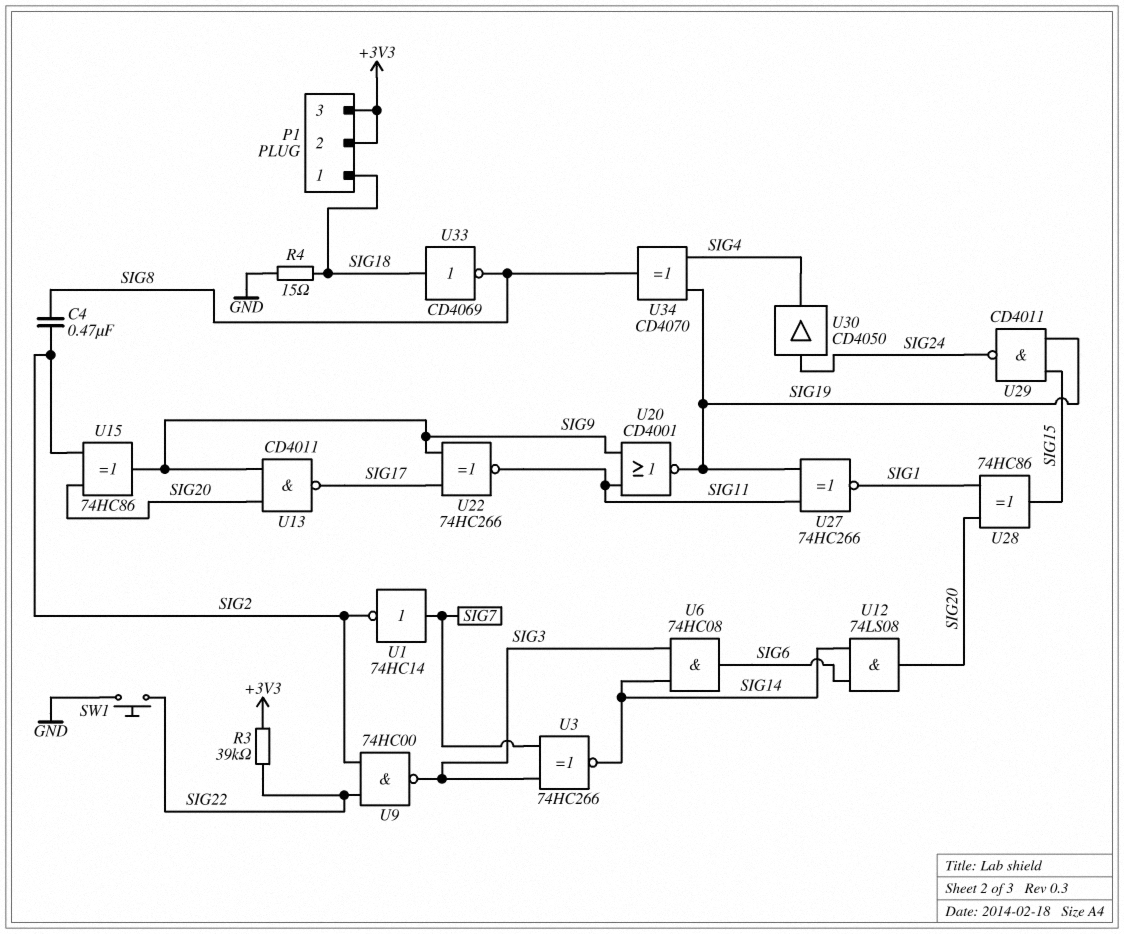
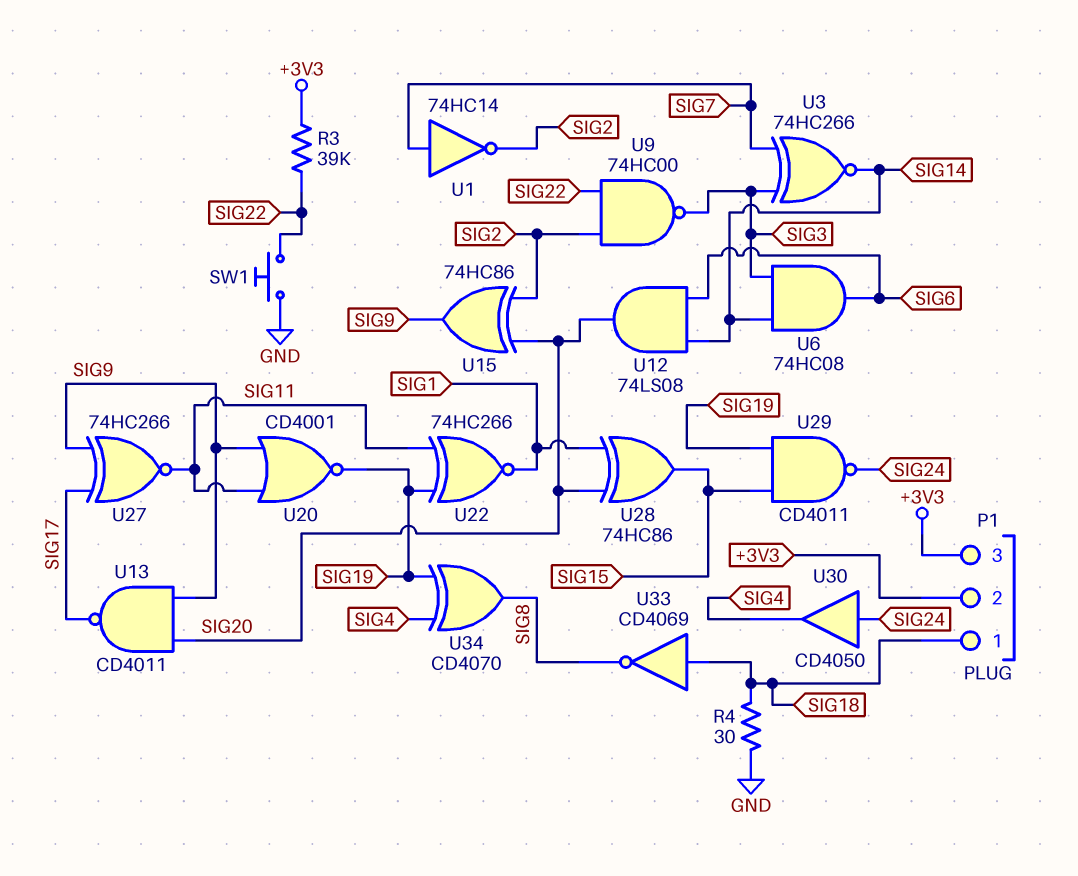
C4: 470nF (SIG2, SIG8) -> none
R4: 15 (GND, SIG18) -> 30 (GND, SIG18)
U22: XNOR 74HC266 (in SIG9, in SIG17, out SIG11) -> XNOR 74HC266 (in SIG11, in SIG19, out SIG1)
U27: XNOR 74HC266 (in SIG11, in SIG19, out SIG1) -> XNOR 74HC266 (in SIG9, in SIG17, out SIG11)

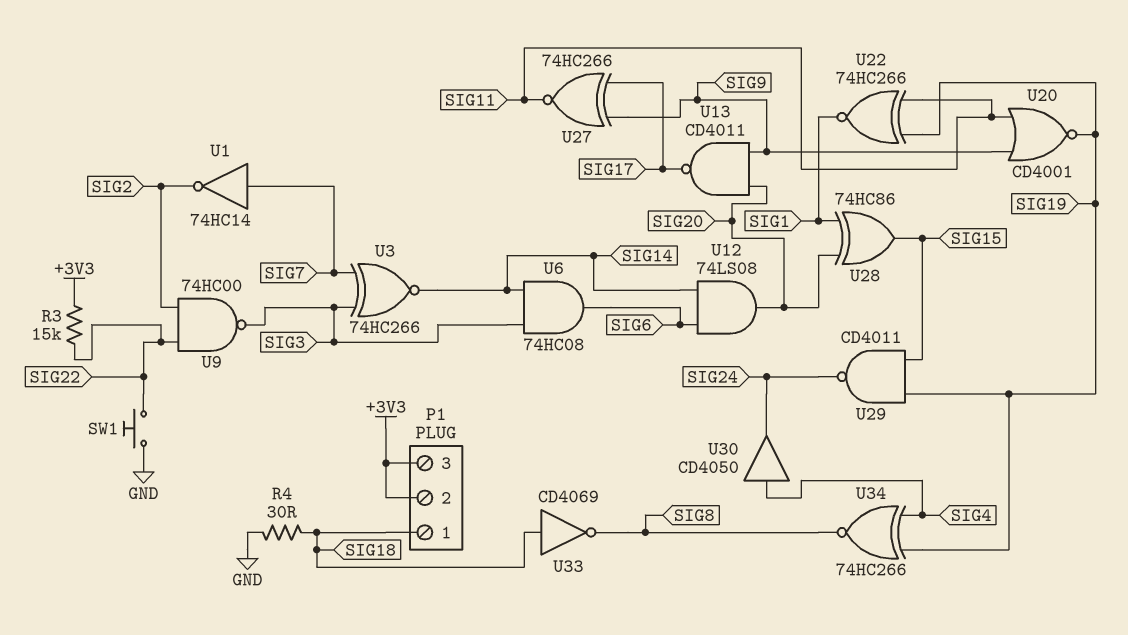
R3: 39k (+3V3, SIG22) -> 15k (+3V3, SIG22)
U15: XOR 74HC86 (in SIG2, in SIG20, out SIG9) -> none
U30: buffer CD4050 (in SIG24, out SIG4) -> buffer CD4050 (in SIG4, out SIG24)
U34: XOR CD4070 (in SIG4, in SIG19, out SIG8) -> XNOR 74HC266 (in SIG4, in SIG19, out SIG8)

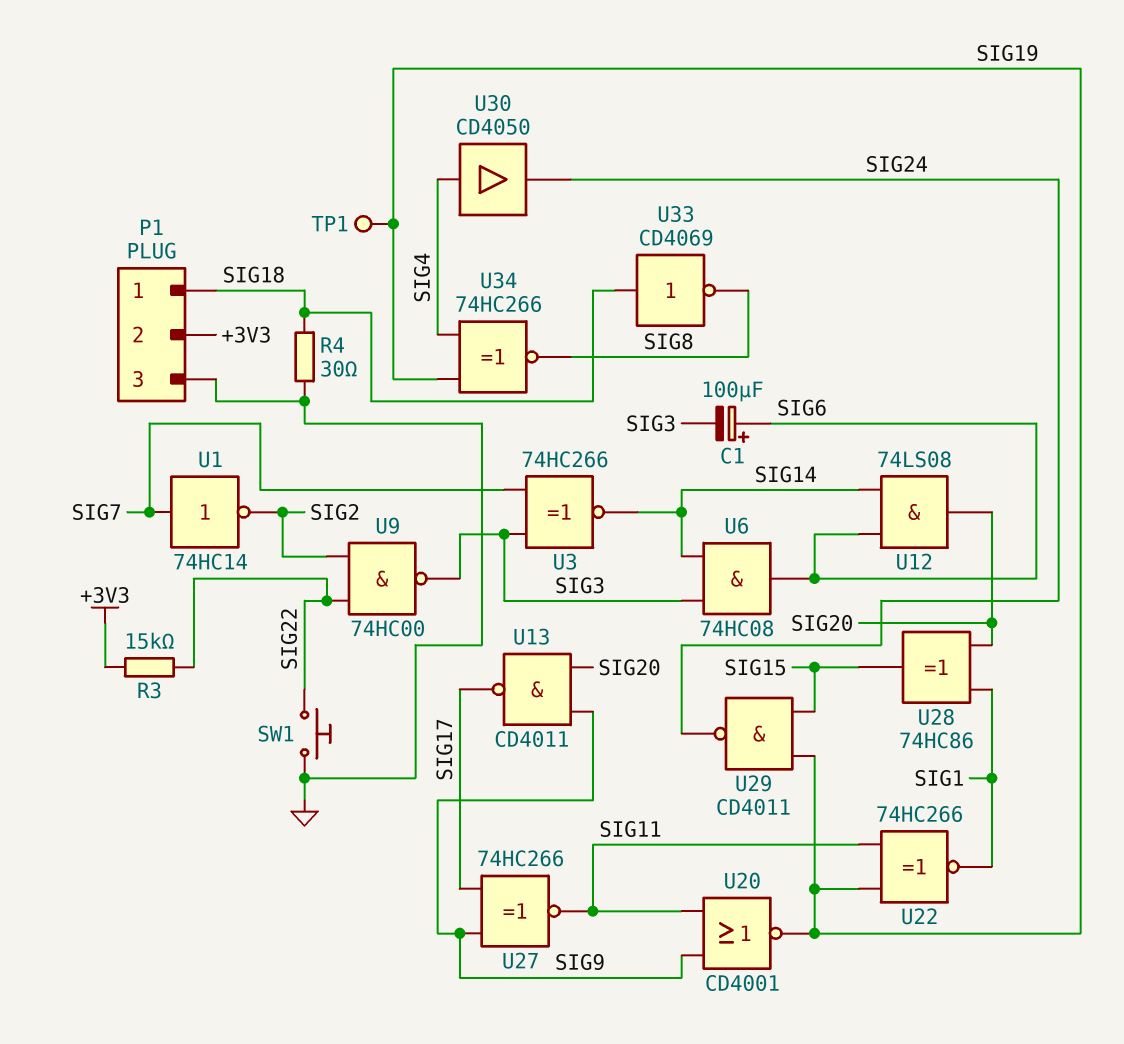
C1: none -> 100uF (plus SIG6, minus SIG3)
P1 pin 3: +3V3 -> GND
TP1: none -> test point (SIG19)

